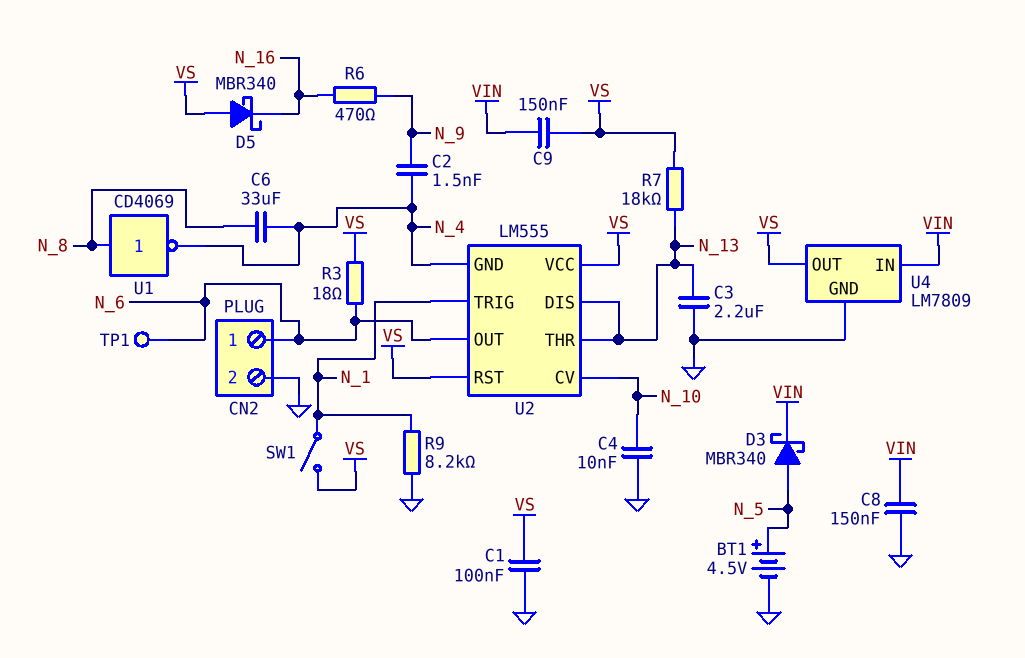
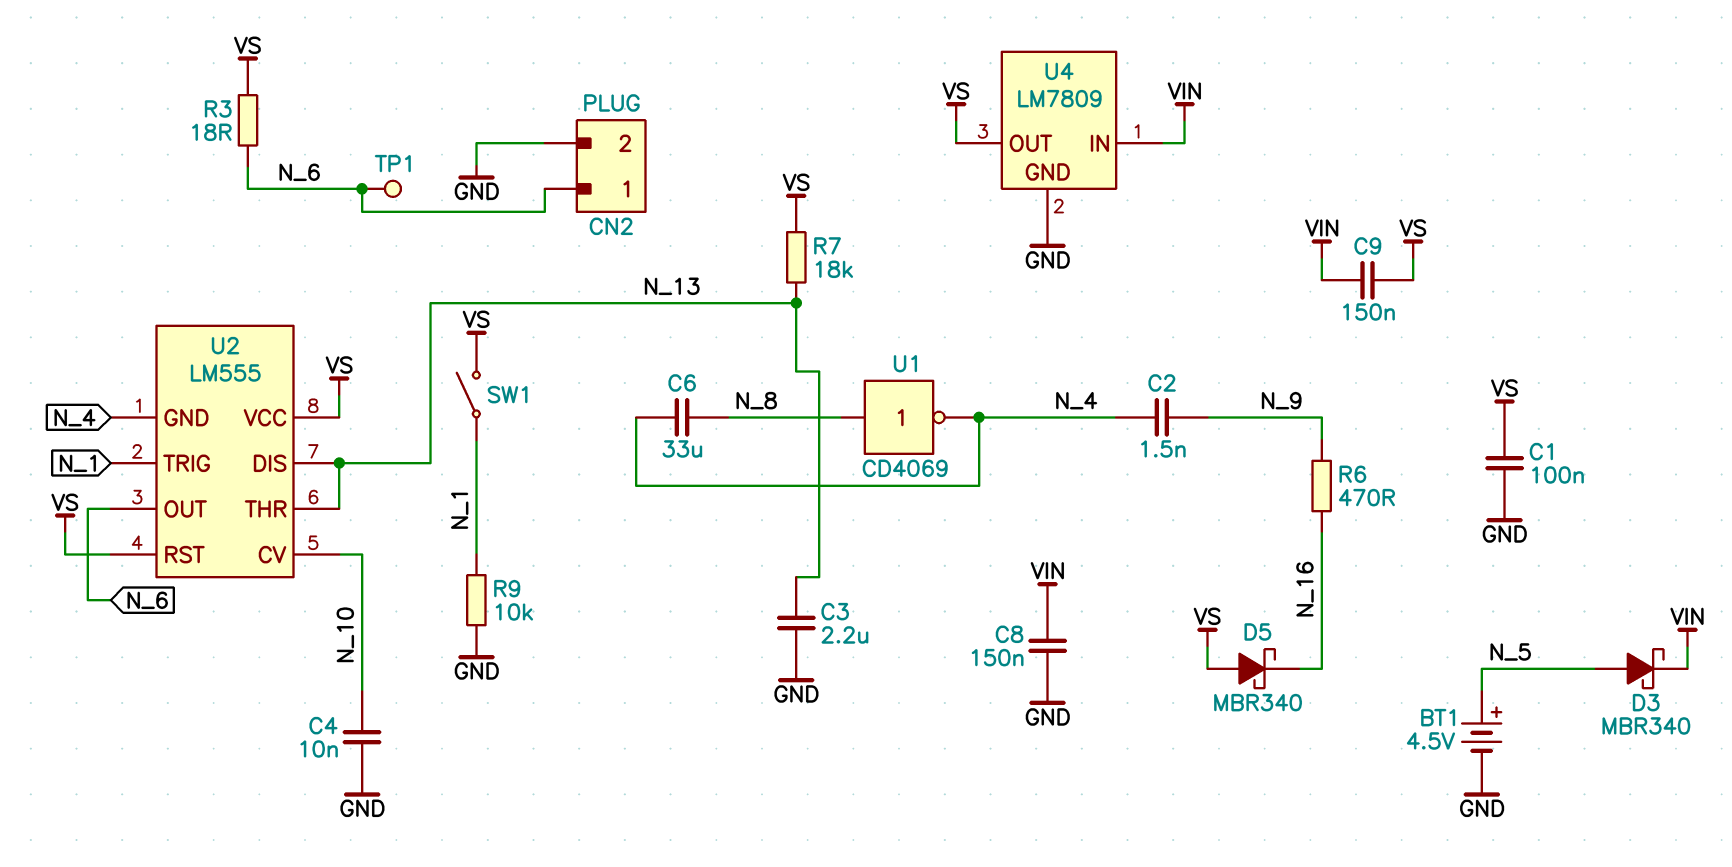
R9: 8.2k (GND, N_1) -> 10k (GND, N_1)

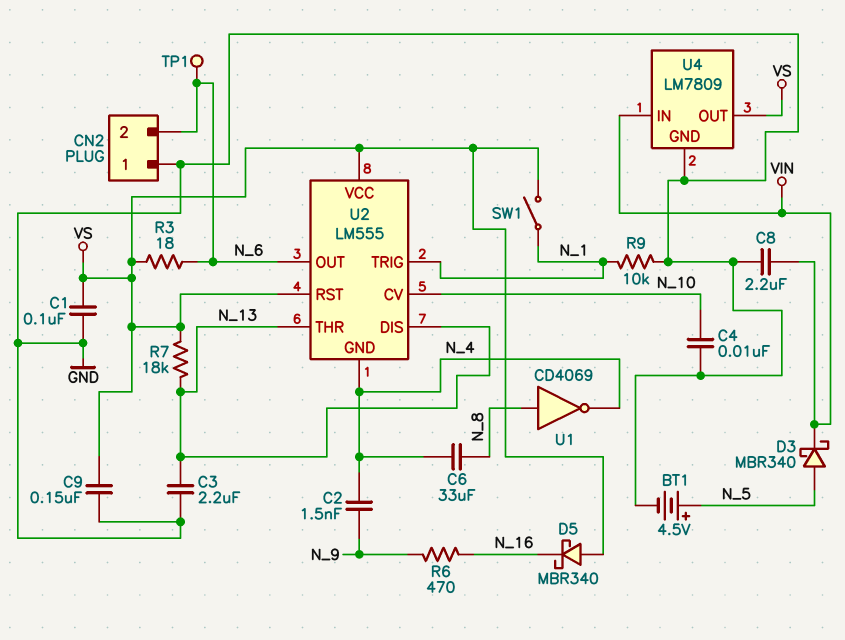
C8: 150nF (GND, VIN) -> 2.2uF (GND, VIN)
C9: 150nF (VIN, VS) -> 150nF (GND, VS)
CN2 pin 1: N_6 -> GND
CN2 pin 2: GND -> N_6

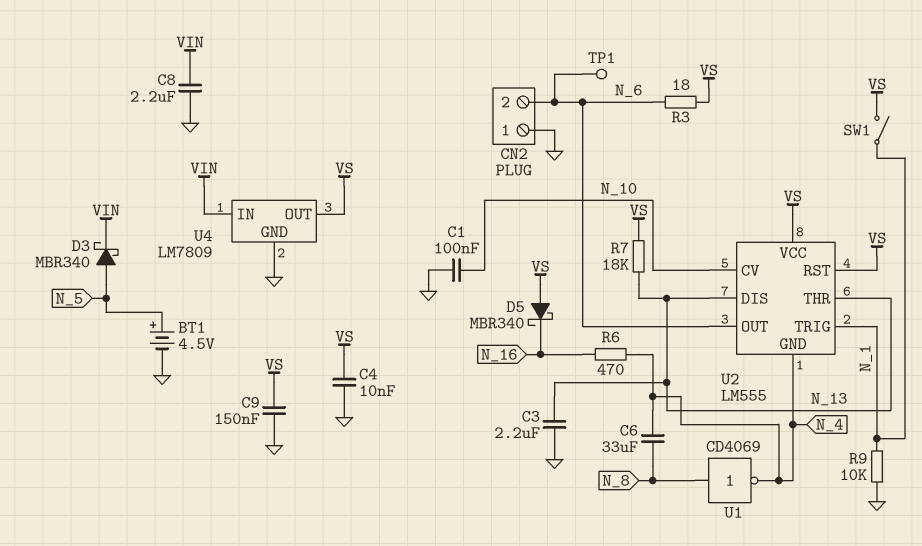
C1: 100nF (GND, VS) -> 100nF (GND, N_10)
C2: 1.5nF (N_4, N_9) -> none
C4: 10nF (GND, N_10) -> 10nF (GND, VS)
R6: 470 (N_9, N_16) -> 470 (N_4, N_16)

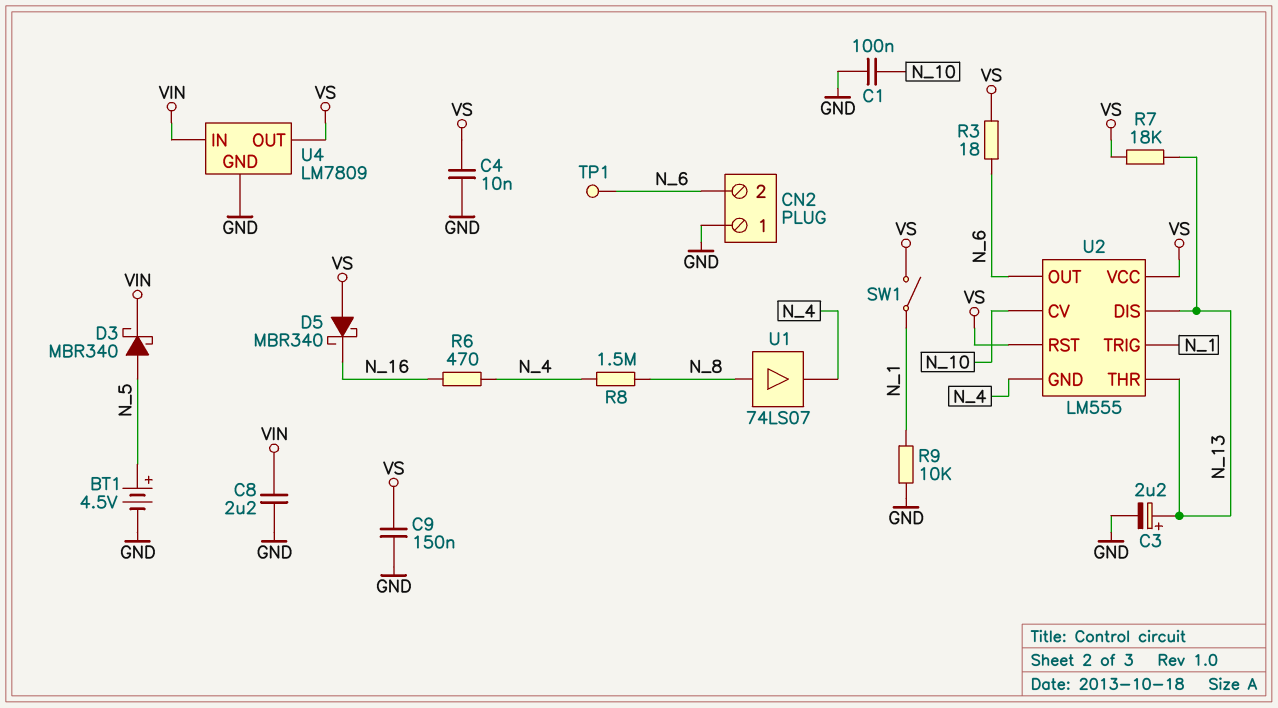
C3: 2.2uF (GND, N_13) -> 2.2uF (plus N_13, minus GND)
C6: 33uF (N_4, N_8) -> none
R8: none -> 1.5M (N_4, N_8)
U1: NOT CD4069 (in N_8, out N_4) -> buffer 74LS07 (in N_8, out N_4)

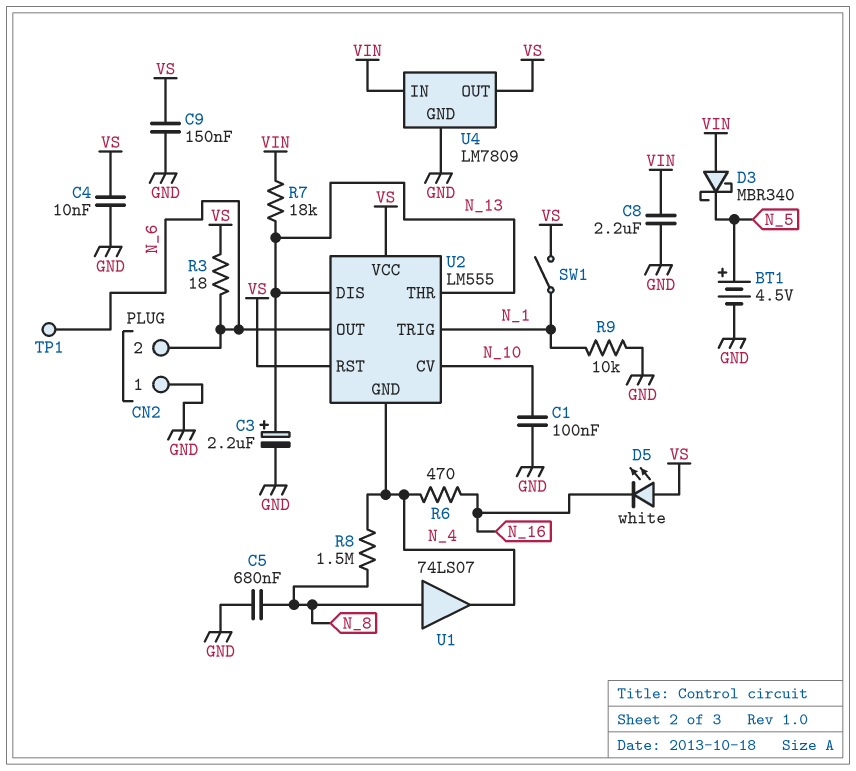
C5: none -> 680nF (GND, N_8)
D3: schottky MBR340 (A N_5, K VIN) -> schottky MBR340 (A VIN, K N_5)
D5: schottky MBR340 (A VS, K N_16) -> LED white (A VS, K N_16)
R7: 18k (N_13, VS) -> 18k (N_13, VIN)

